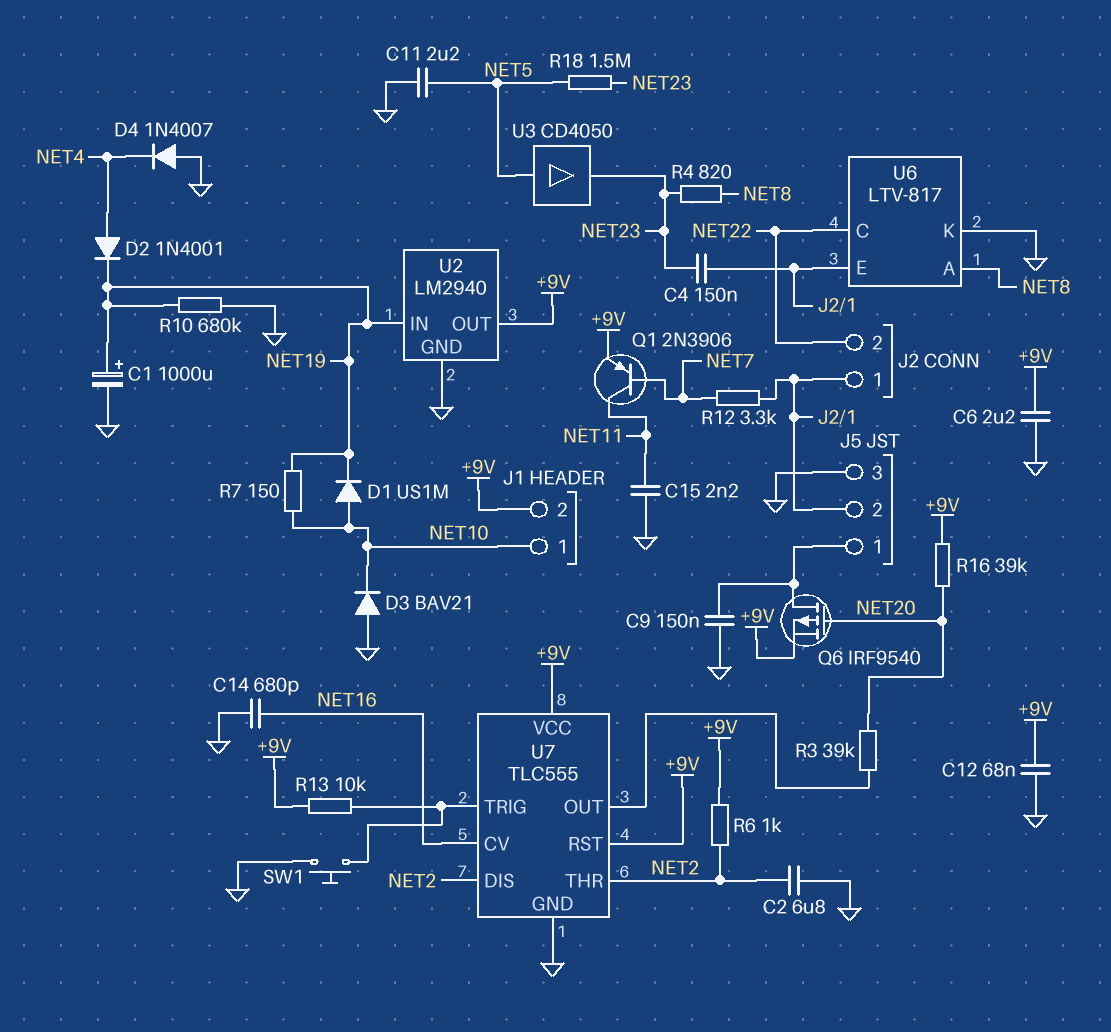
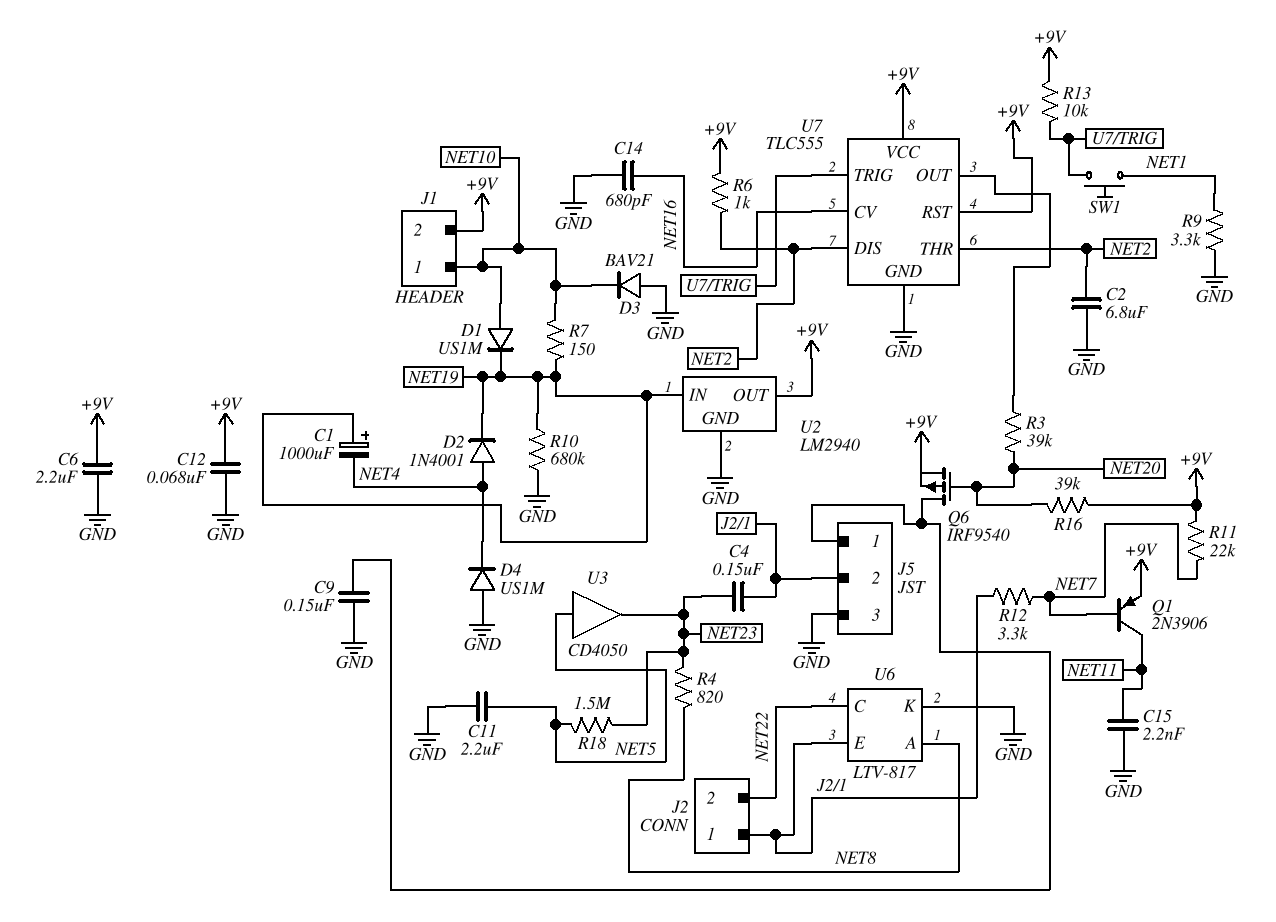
C1: 1000uF (plus NET19, minus GND) -> 1000uF (plus NET19, minus NET4)
D4: diode 1N4007 (A GND, K NET4) -> diode US1M (A GND, K NET4)
R9: none -> 3.3k (GND, NET1)
R11: none -> 22k (+9V, NET7)
SW1: button (GND, U7/TRIG) -> button (NET1, U7/TRIG)

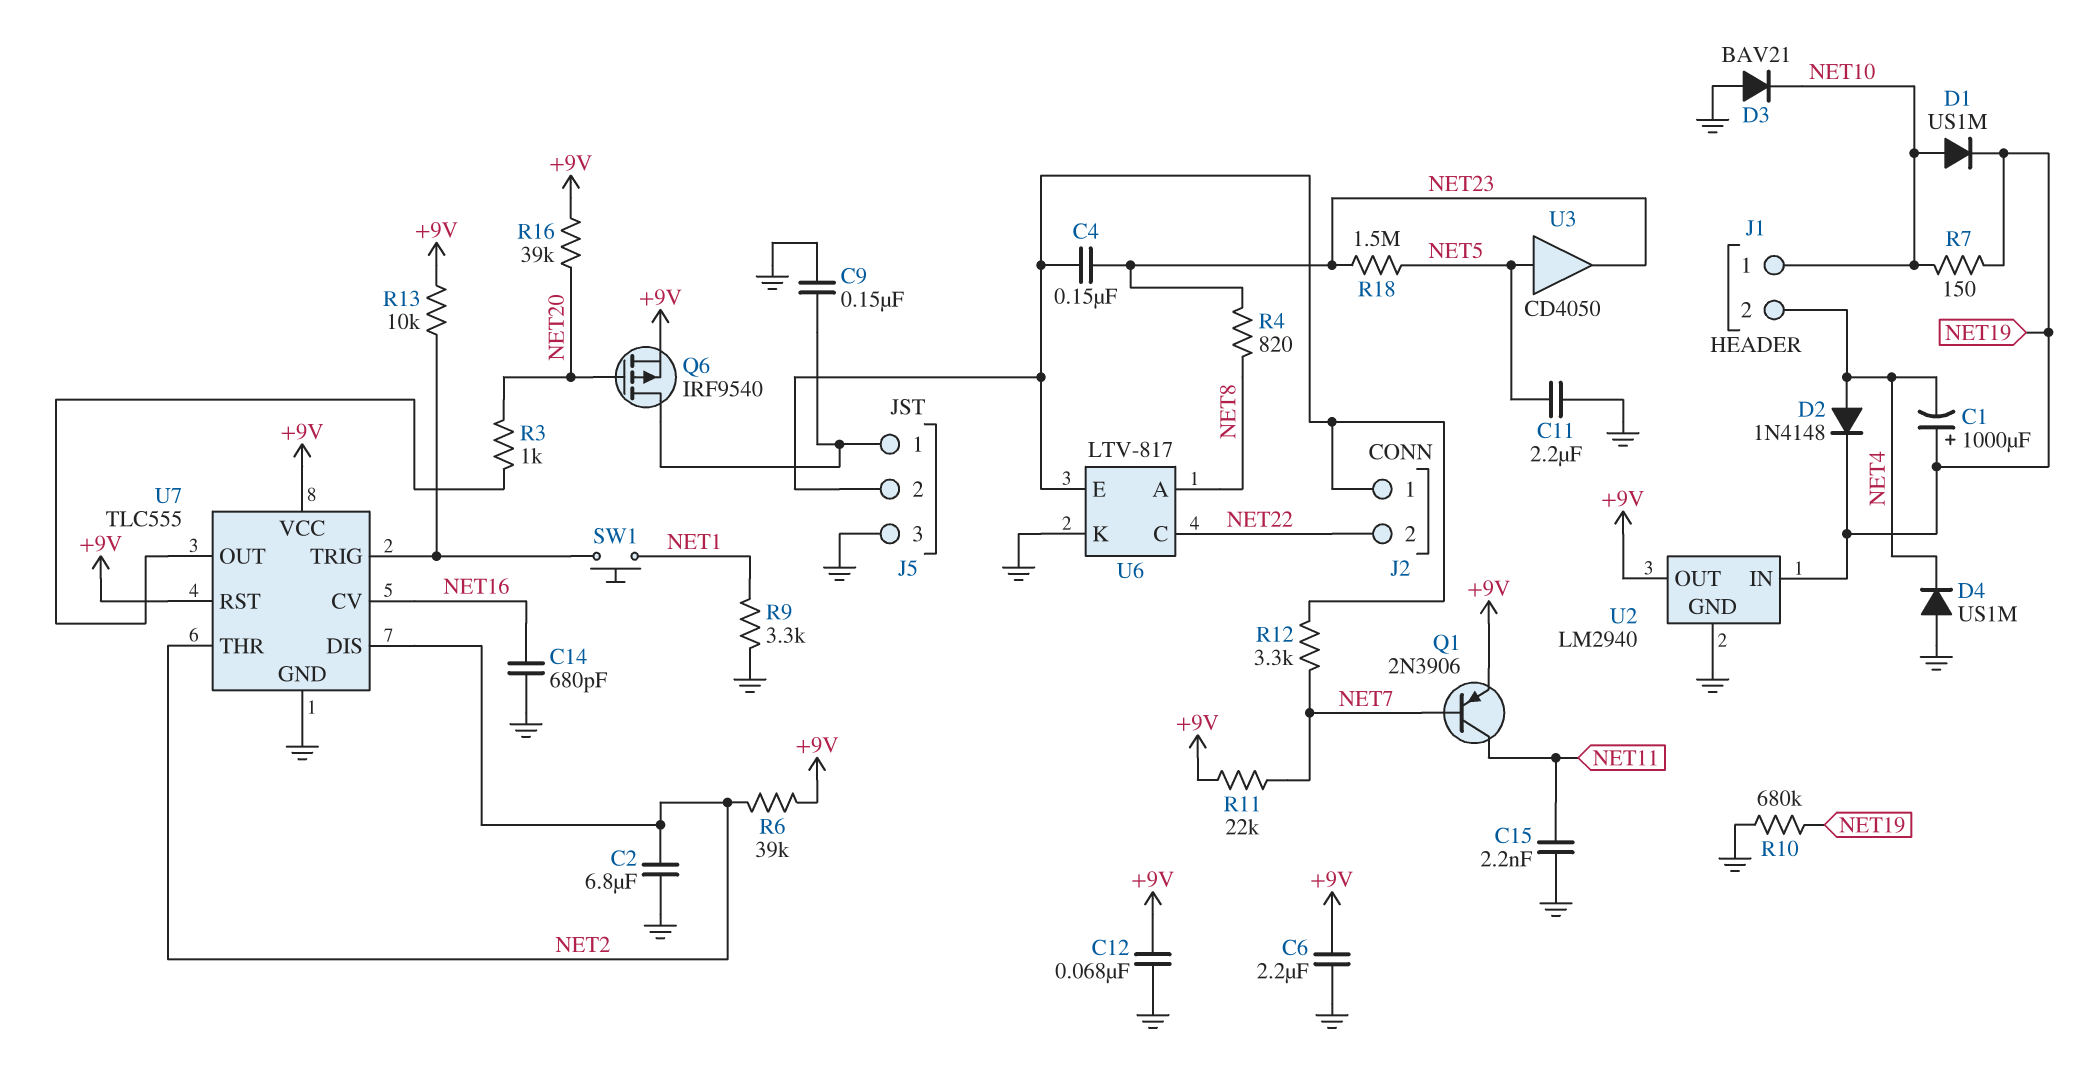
D2: diode 1N4001 (A NET4, K NET19) -> diode 1N4148 (A NET4, K NET19)
J1 pin 2: +9V -> NET4
R3: 39k (NET20, U7/OUT) -> 1k (NET20, U7/OUT)
R6: 1k (+9V, NET2) -> 39k (+9V, NET2)

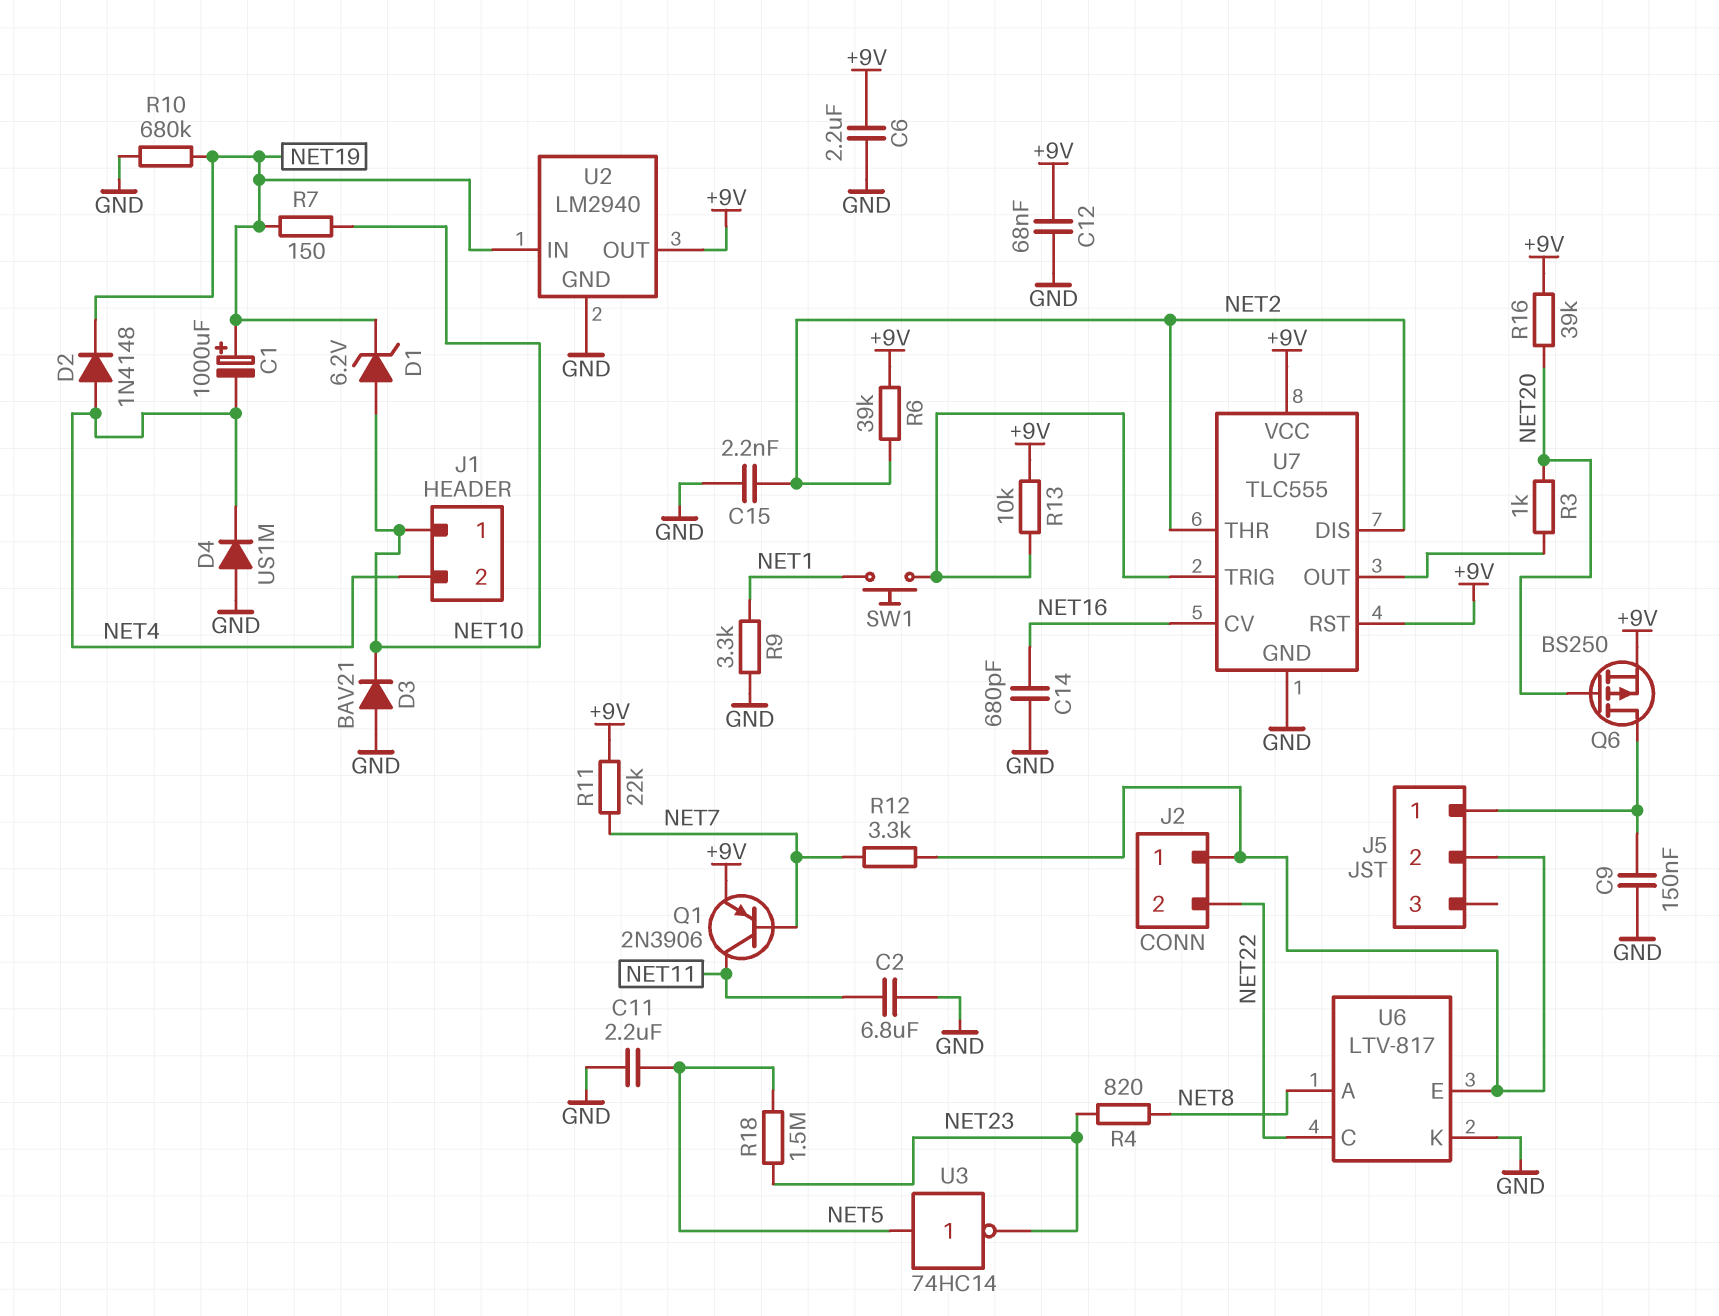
C2: 6.8uF (GND, NET2) -> 6.8uF (GND, NET11)
C4: 150nF (J2/1, NET23) -> none
C15: 2.2nF (GND, NET11) -> 2.2nF (GND, NET2)
D1: diode US1M (A NET10, K NET19) -> zener 6.2V (A NET10, K NET19)
J5 pin 3: GND -> none
Q6: PMOS IRF9540 (G NET20, D J5/1, S +9V) -> PMOS BS250 (G NET20, D J5/1, S +9V)
U3: buffer CD4050 (in NET5, out NET23) -> NOT 74HC14 (in NET5, out NET23)

